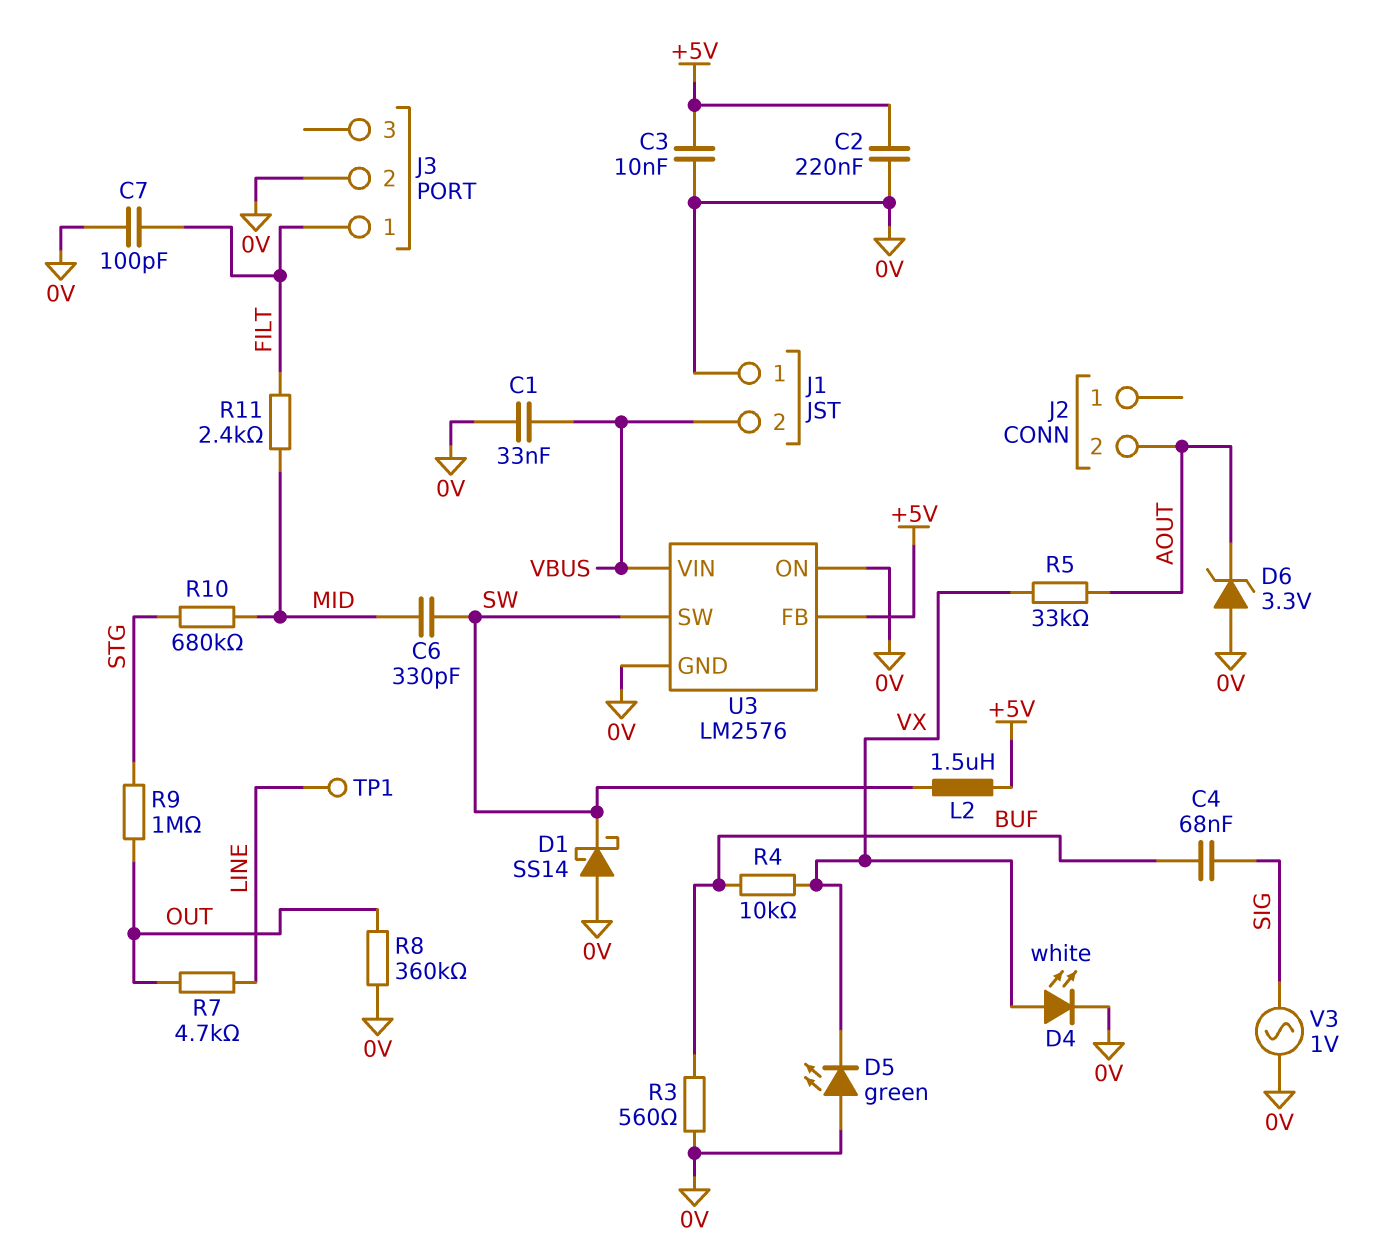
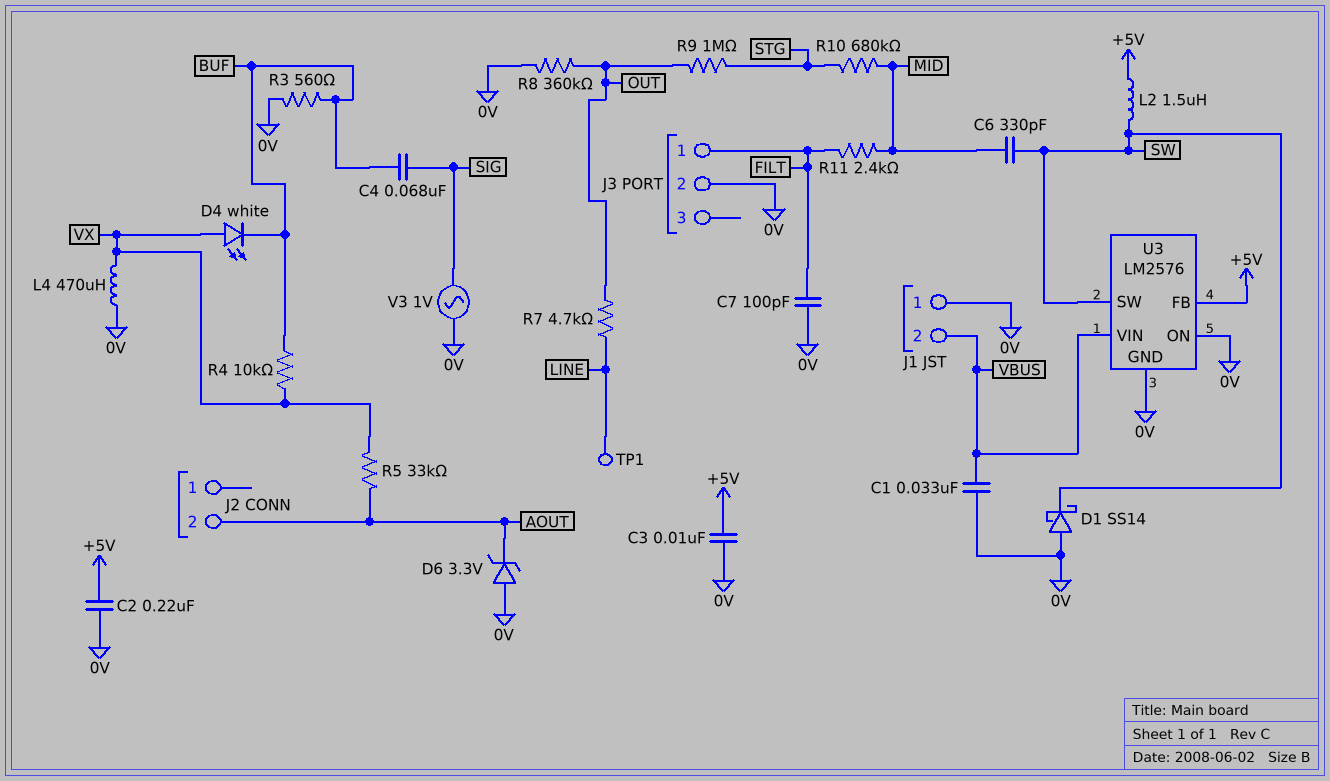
D4: LED white (A VX, K 0V) -> LED white (A VX, K BUF)
D5: LED green (A 0V, K VX) -> none
L4: none -> 470uH (0V, VX)

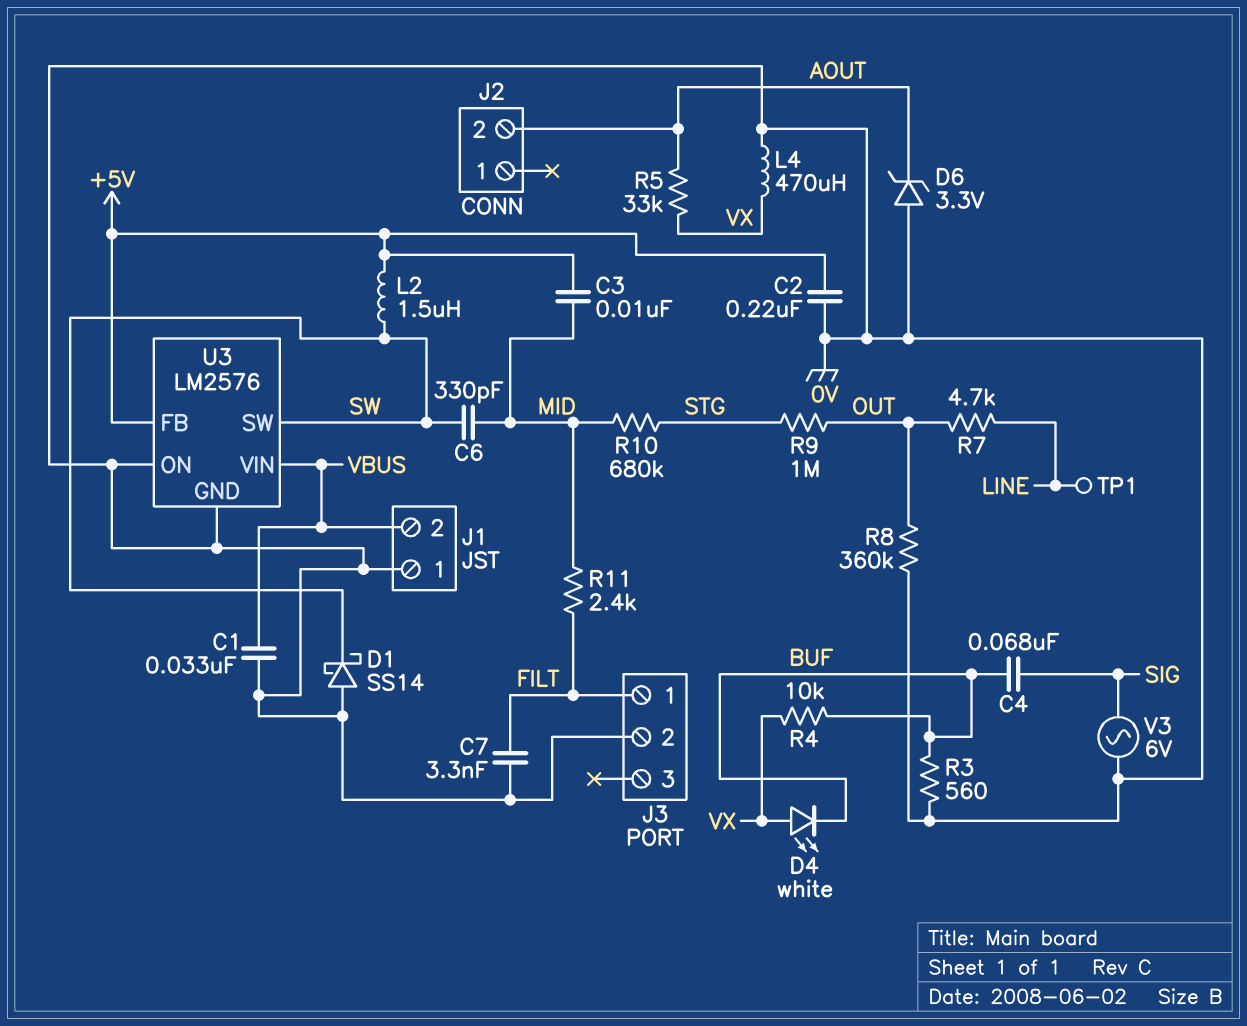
C3: 10nF (+5V, 0V) -> 10nF (+5V, MID)
C7: 100pF (0V, FILT) -> 3.3nF (0V, FILT)
V3: AC 1V (0V, SIG) -> AC 6V (0V, SIG)

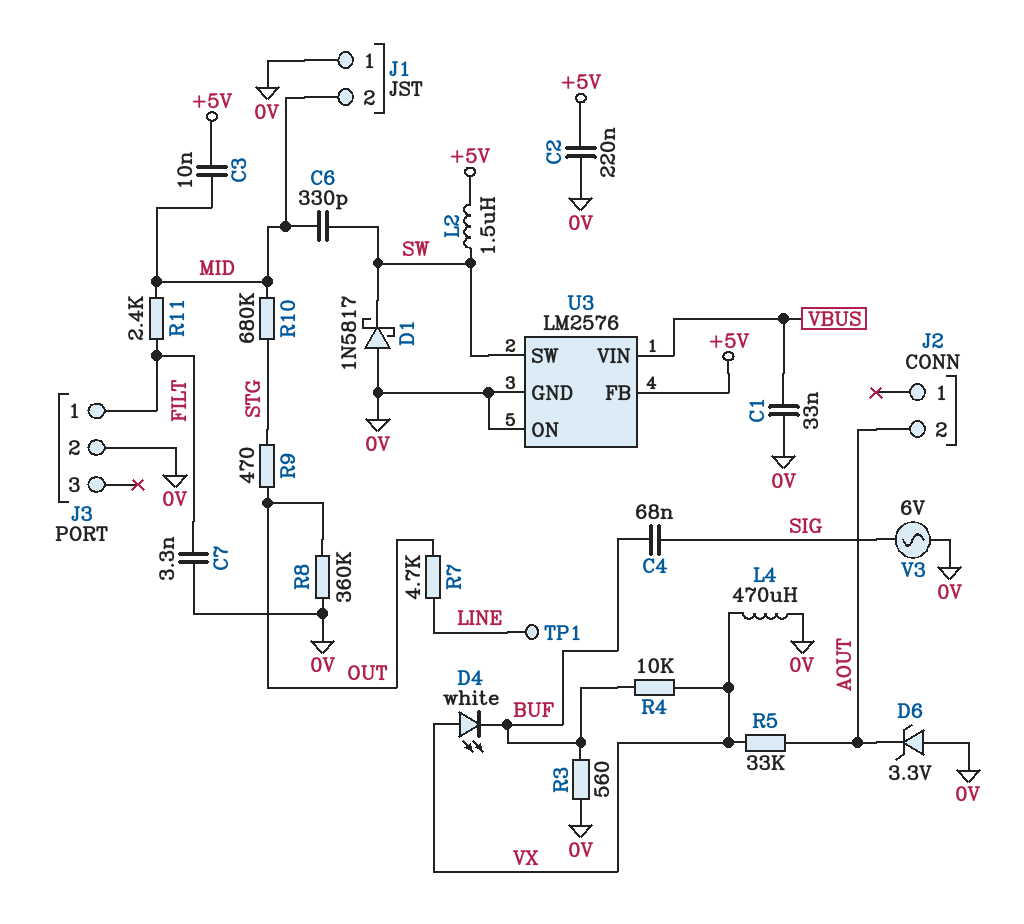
D1: schottky SS14 (A 0V, K SW) -> schottky 1N5817 (A 0V, K SW)
J1 pin 2: VBUS -> MID
R9: 1M (OUT, STG) -> 470 (OUT, STG)

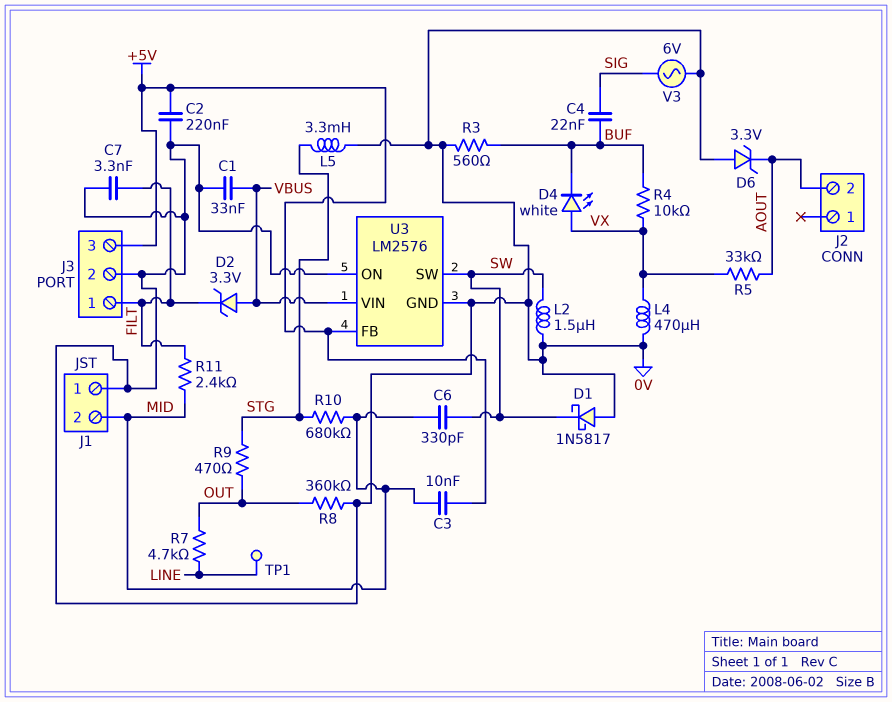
C4: 68nF (BUF, SIG) -> 22nF (BUF, SIG)
D2: none -> zener 3.3V (A VBUS, K FILT)
J3 pin 3: none -> +5V
L2: 1.5uH (+5V, SW) -> 1.5uH (0V, SW)
L5: none -> 3.3mH (0V, STG)

